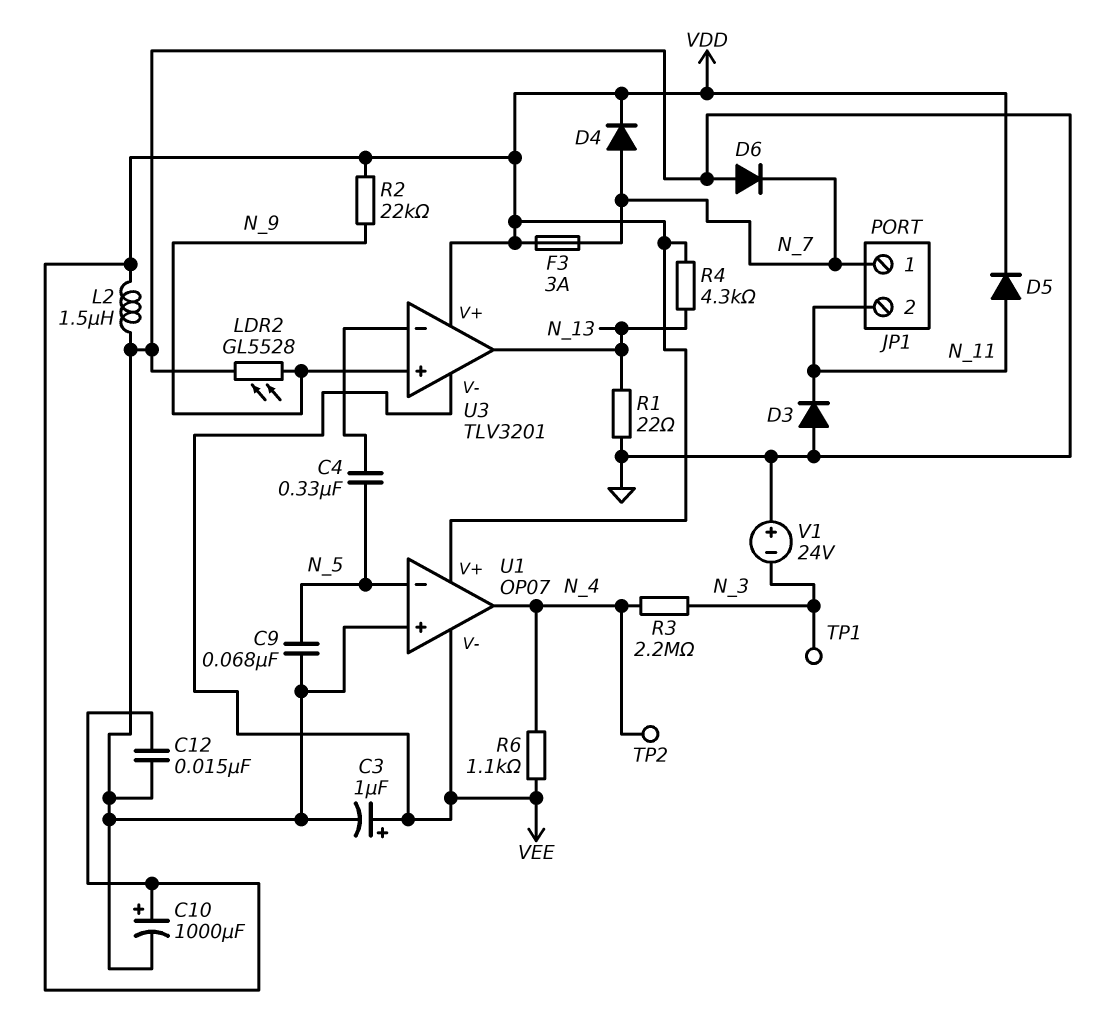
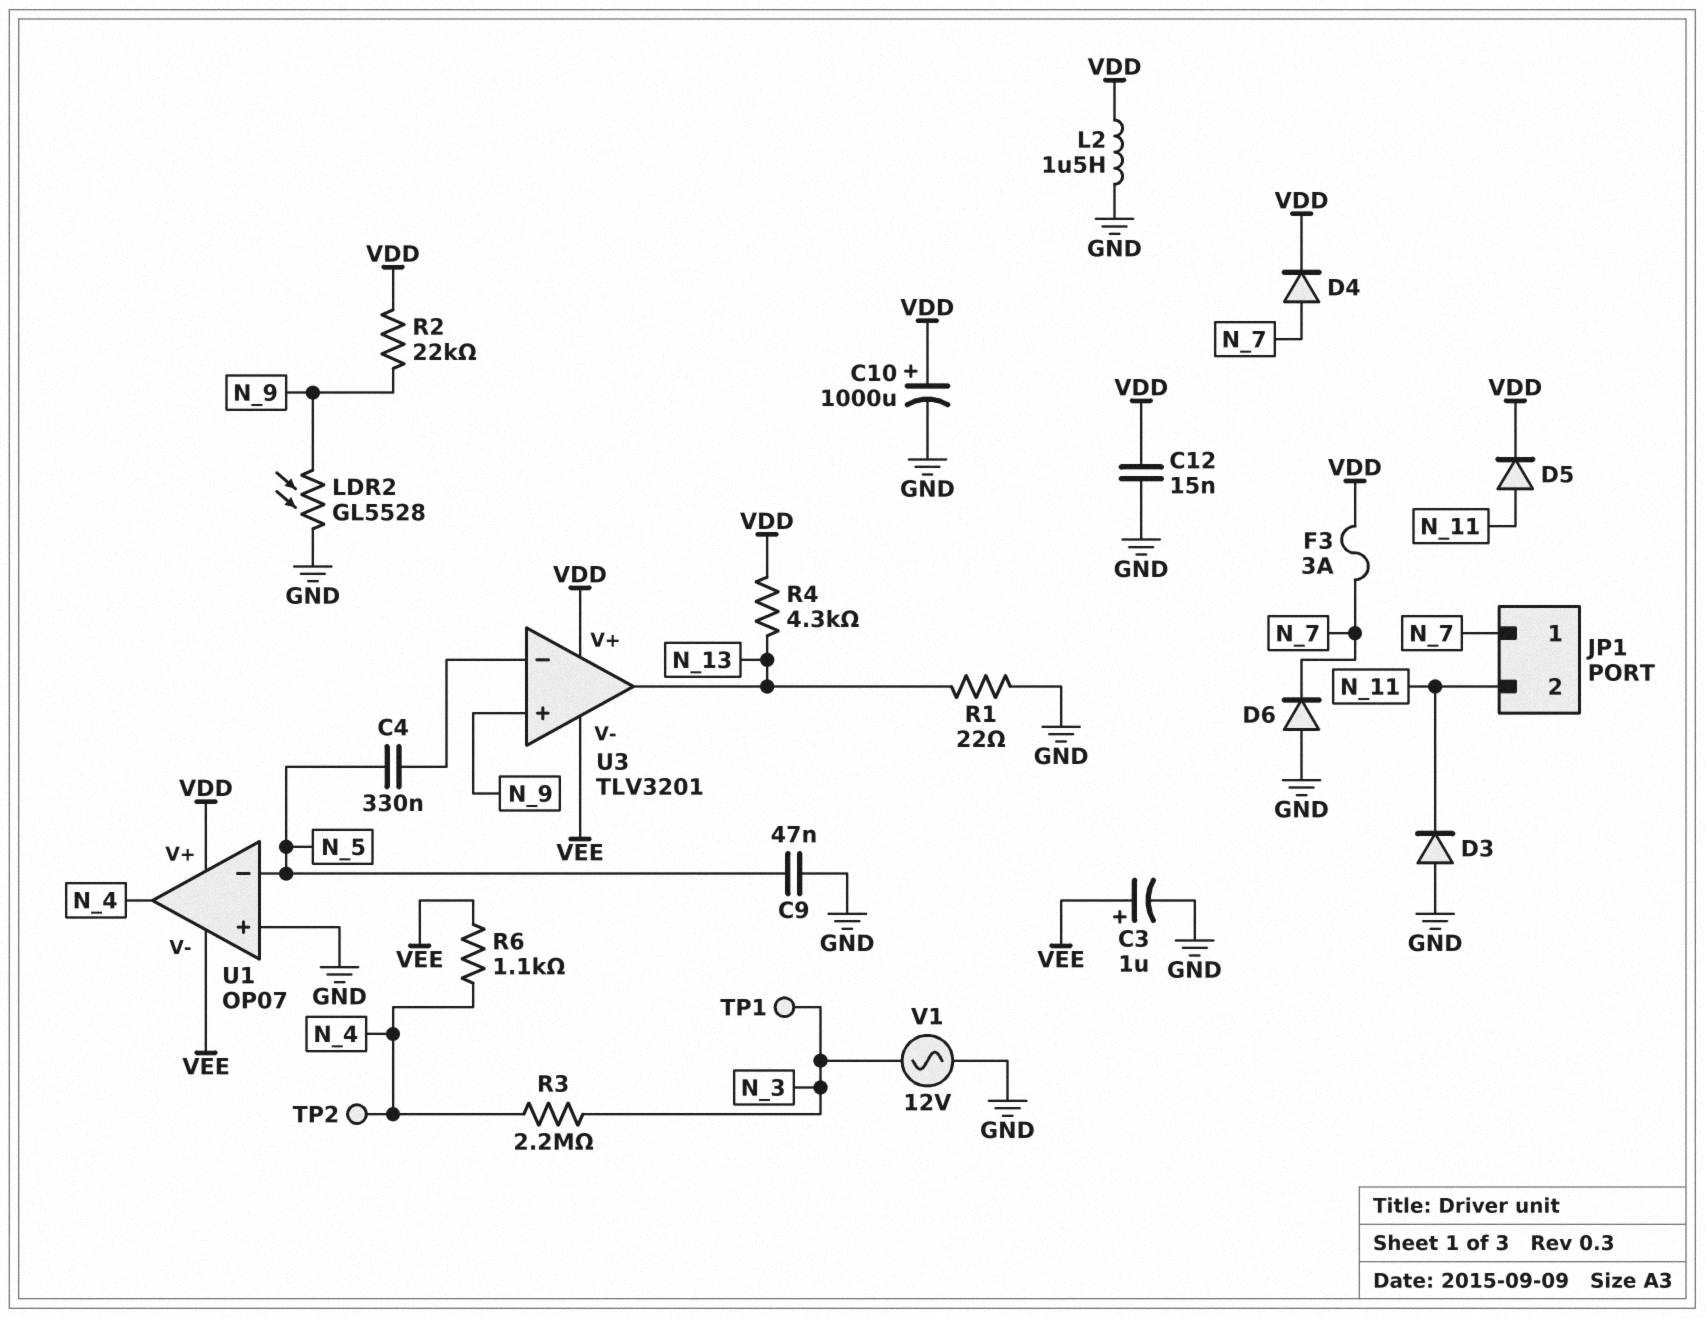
C9: 68nF (GND, N_5) -> 47nF (GND, N_5)
V1: 24V (plus GND, minus N_3) -> AC 12V (GND, N_3)

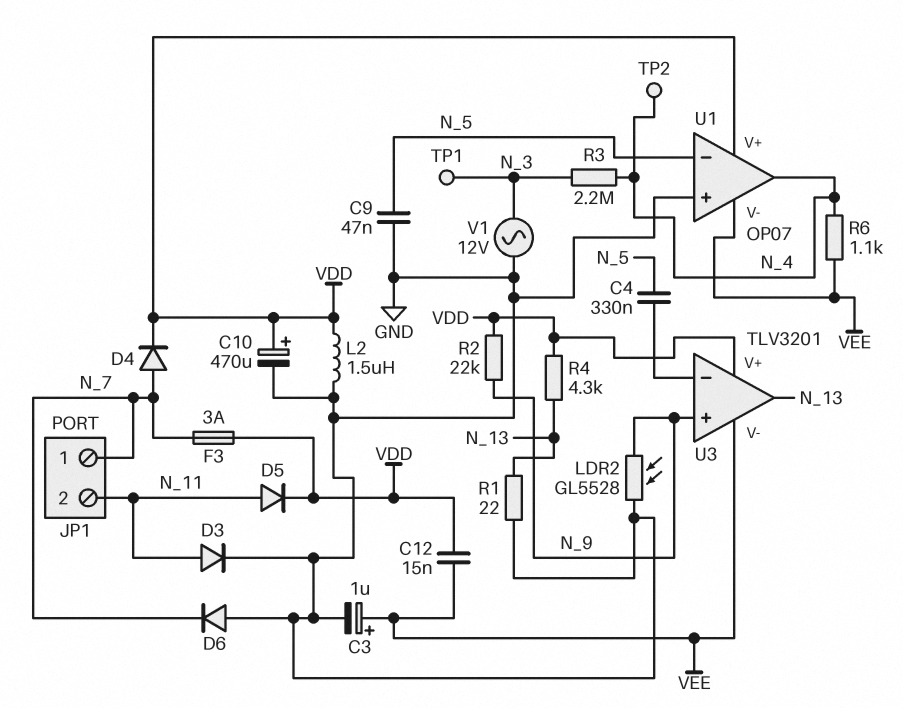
C10: 1000uF (plus VDD, minus GND) -> 470uF (plus VDD, minus GND)
C12: 15nF (GND, VDD) -> 15nF (VDD, VEE)
D3: diode (A GND, K N_11) -> diode (A N_11, K GND)

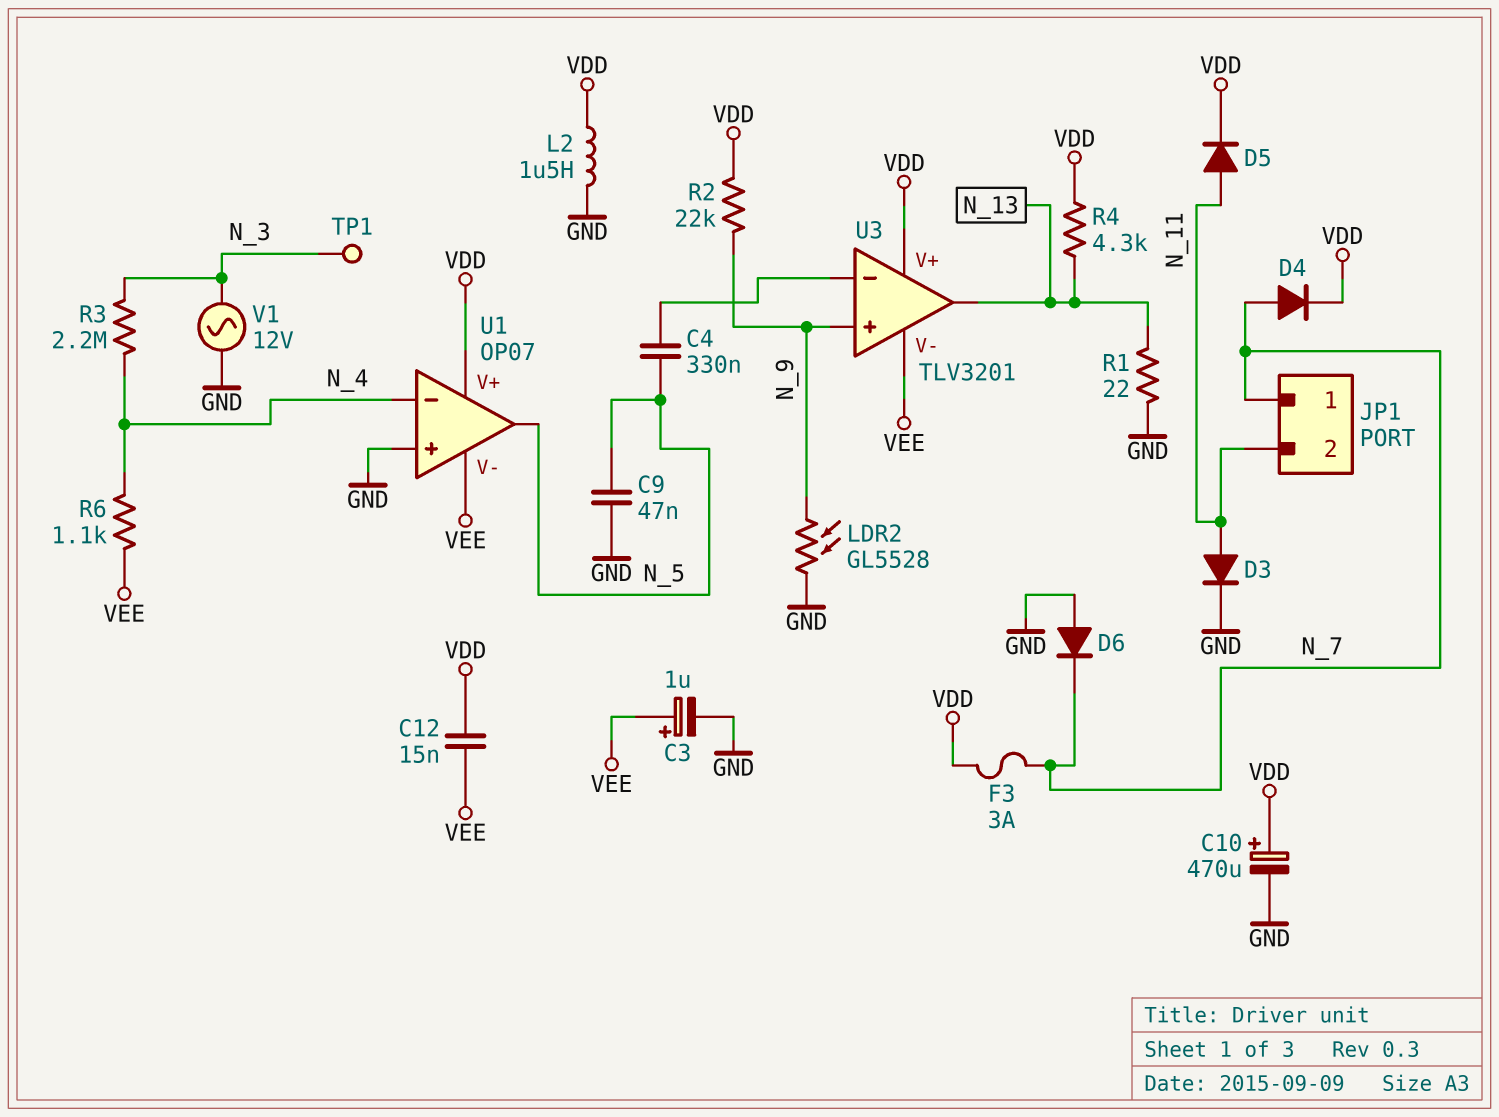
TP2: test point (N_4) -> none
U1 pin in-: N_5 -> N_4
U1 pin out: N_4 -> N_5

